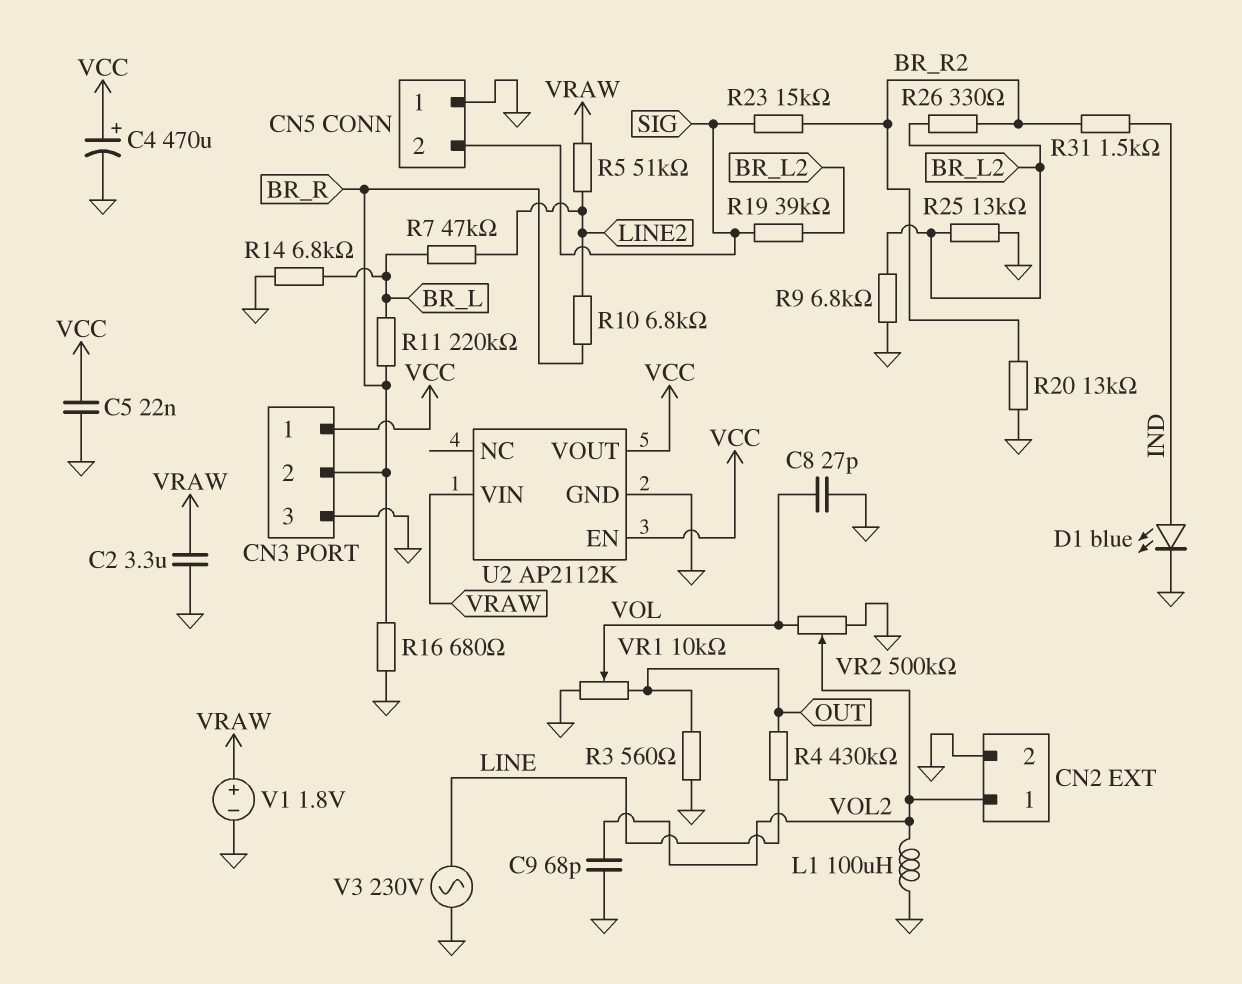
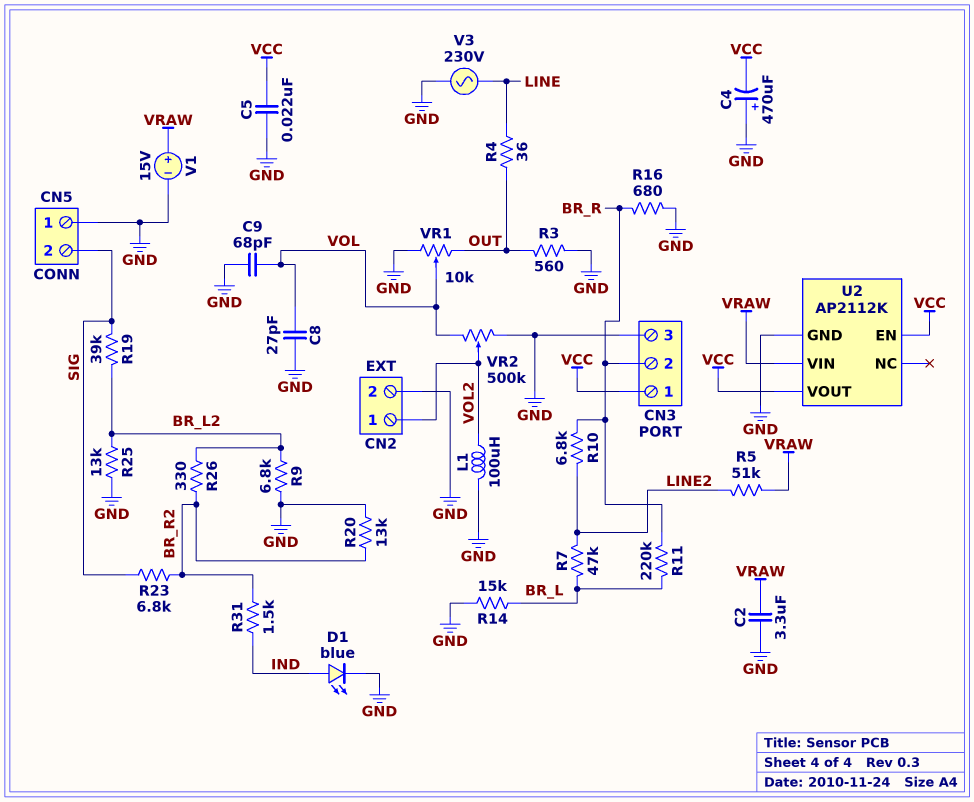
C4: 470uF (plus VCC, minus GND) -> 470uF (plus GND, minus VCC)
C9: 68pF (GND, VOL2) -> 68pF (GND, VOL)
R4: 430k (LINE, OUT) -> 36 (LINE, OUT)
R14: 6.8k (BR_L, GND) -> 15k (BR_L, GND)
R23: 15k (BR_R2, SIG) -> 6.8k (BR_R2, SIG)
V1: 1.8V (plus VRAW, minus GND) -> 15V (plus VRAW, minus GND)

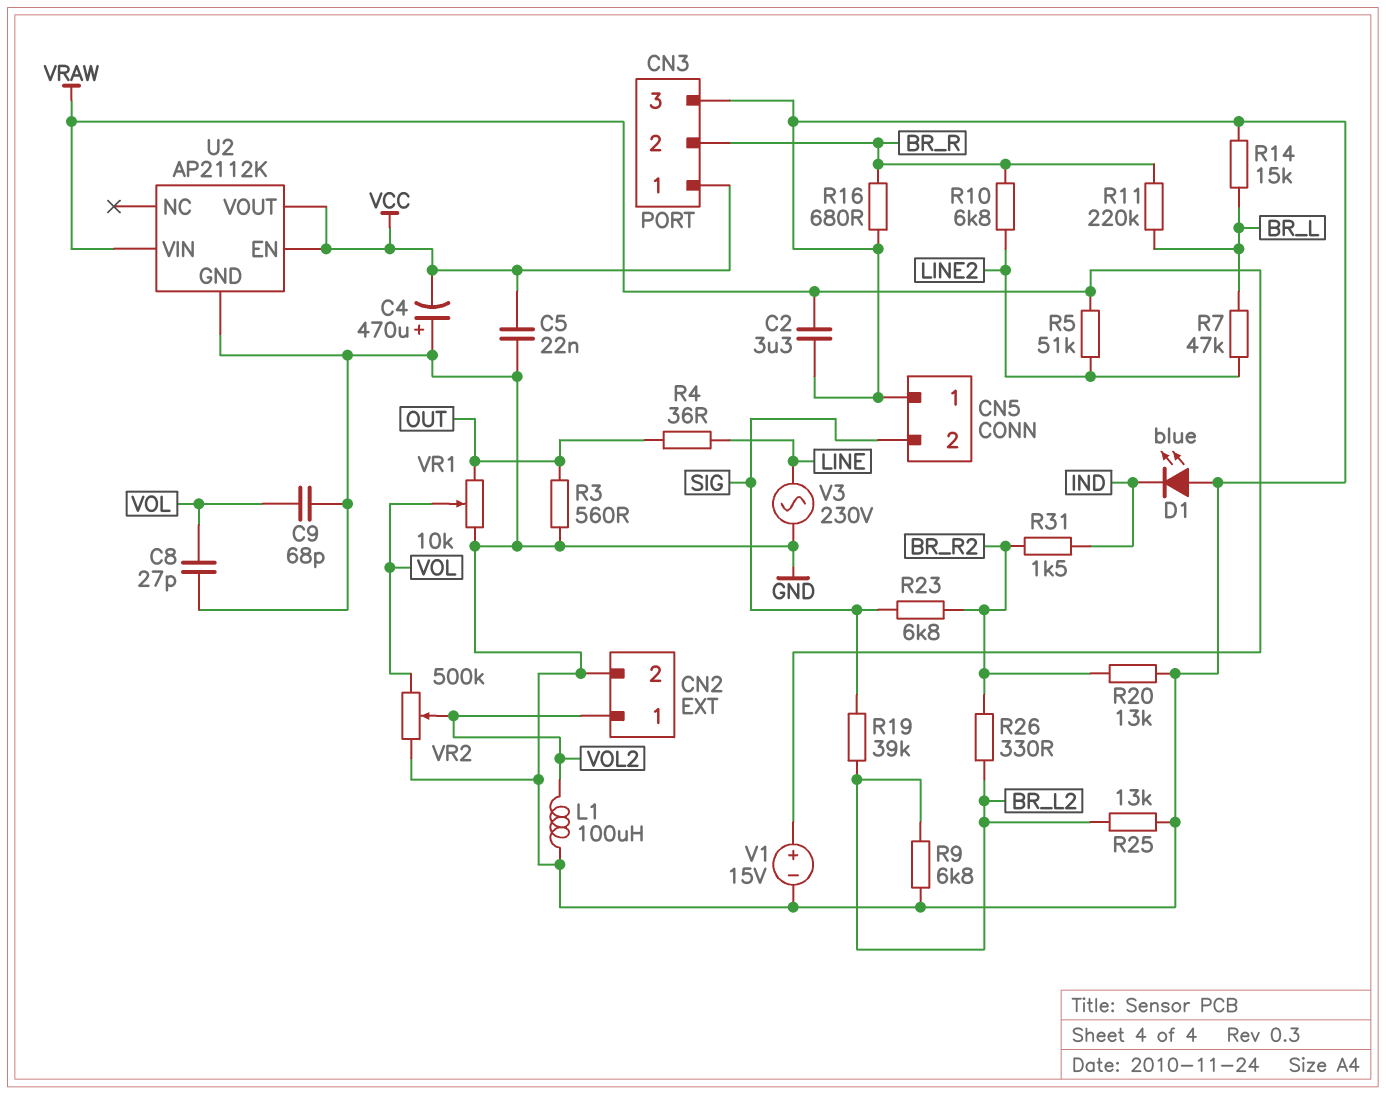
D1: LED blue (A IND, K GND) -> LED blue (A GND, K IND)

